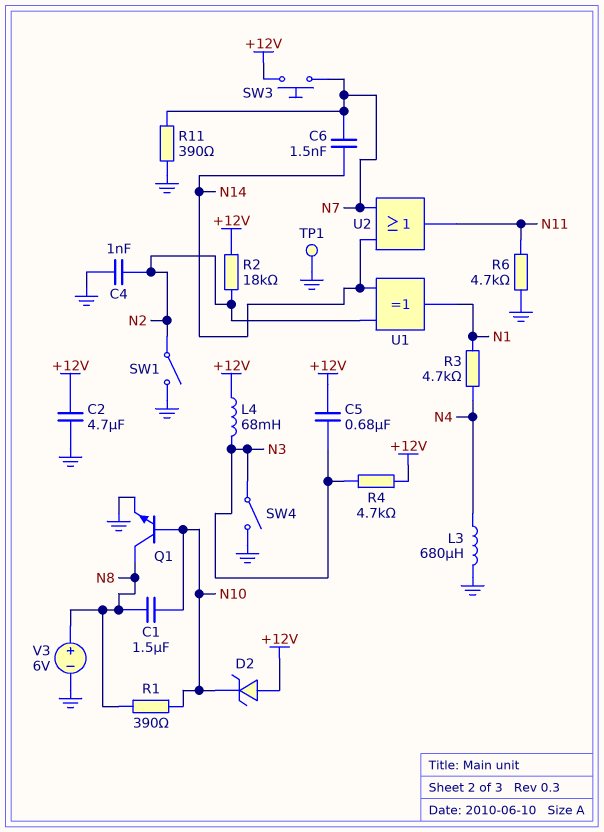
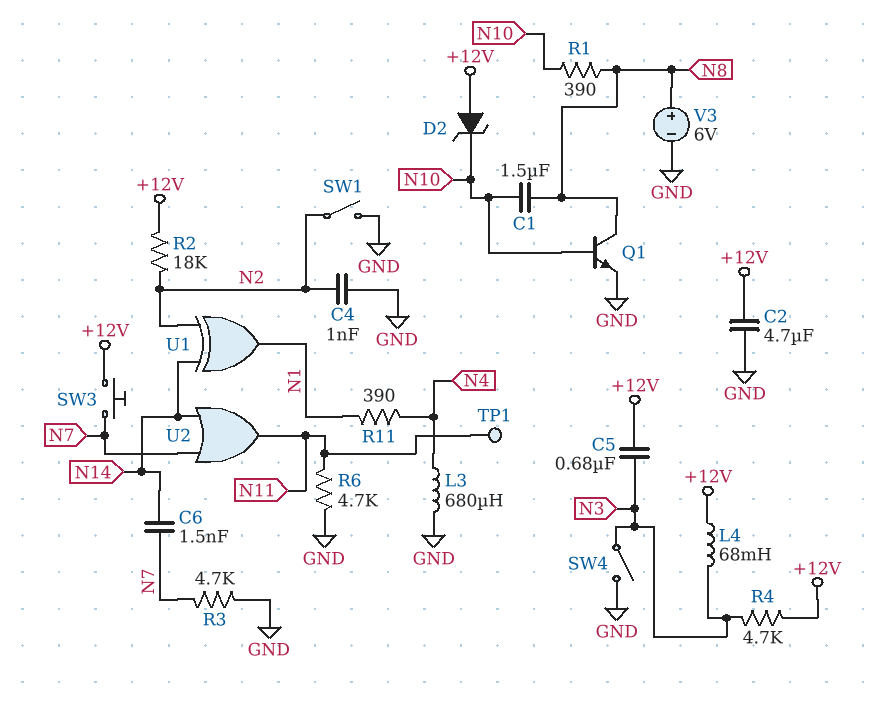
R3: 4.7k (N1, N4) -> 4.7k (GND, N7)
R11: 390 (GND, N7) -> 390 (N1, N4)
TP1: test point (GND) -> test point (N11)

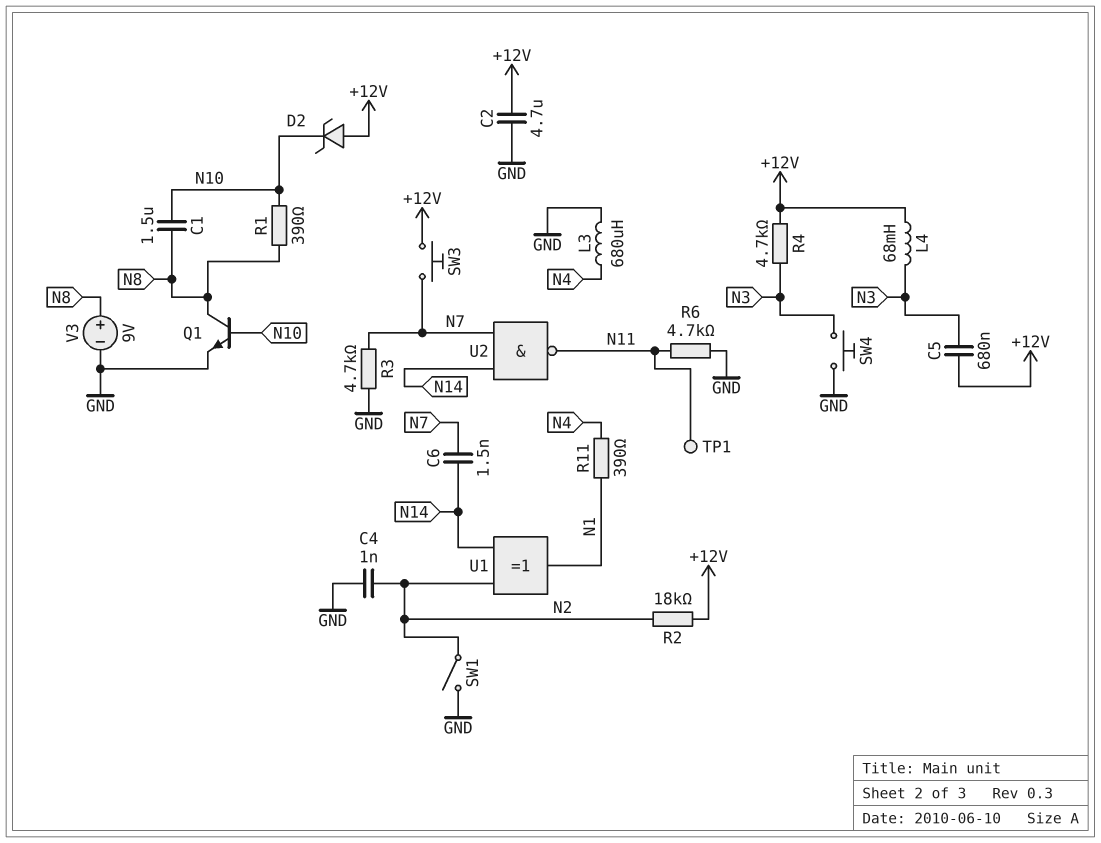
SW4: switch (GND, N3) -> button (GND, N3)
U2: OR (in N7, in N14, out N11) -> NAND (in N7, in N14, out N11)
V3: 6V (plus N8, minus GND) -> 9V (plus N8, minus GND)

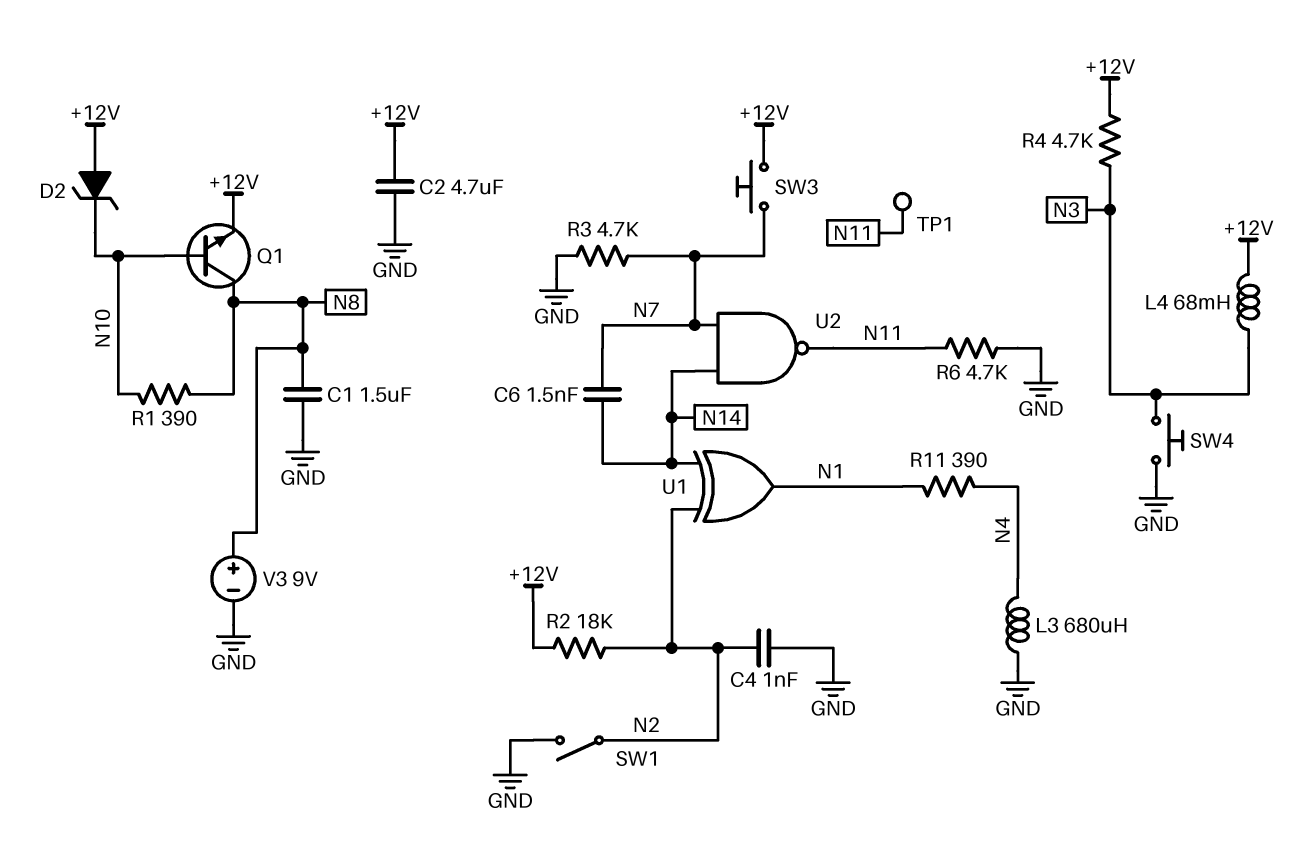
C1: 1.5uF (N8, N10) -> 1.5uF (GND, N8)
C5: 680nF (+12V, N3) -> none
Q1: NPN (B N10, C N8, E GND) -> NPN (B N10, C N8, E +12V)

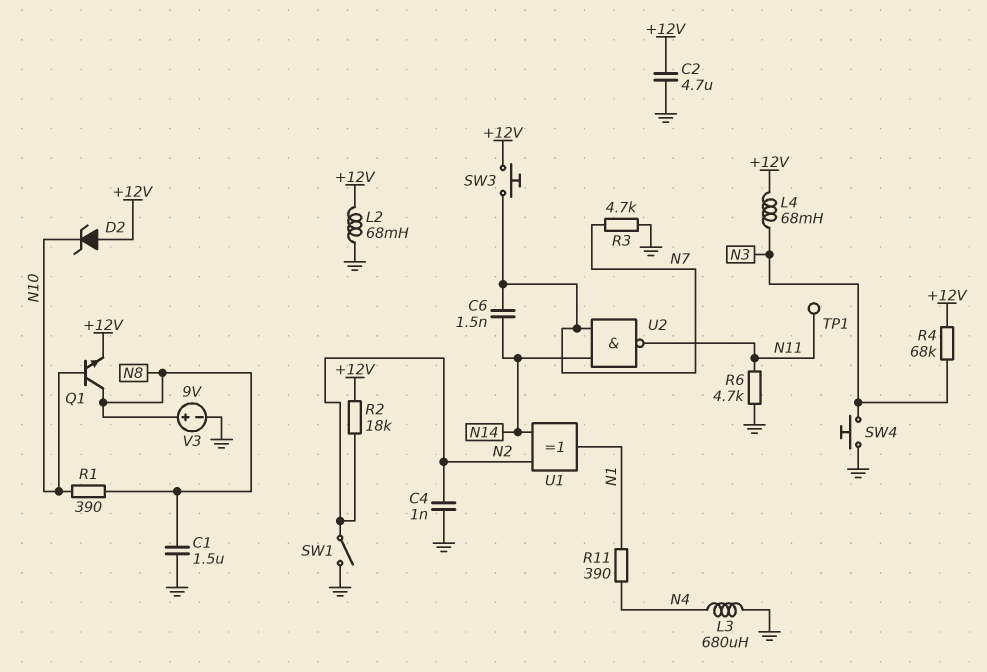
L2: none -> 68mH (+12V, GND)
R4: 4.7k (+12V, N3) -> 68k (+12V, N3)

